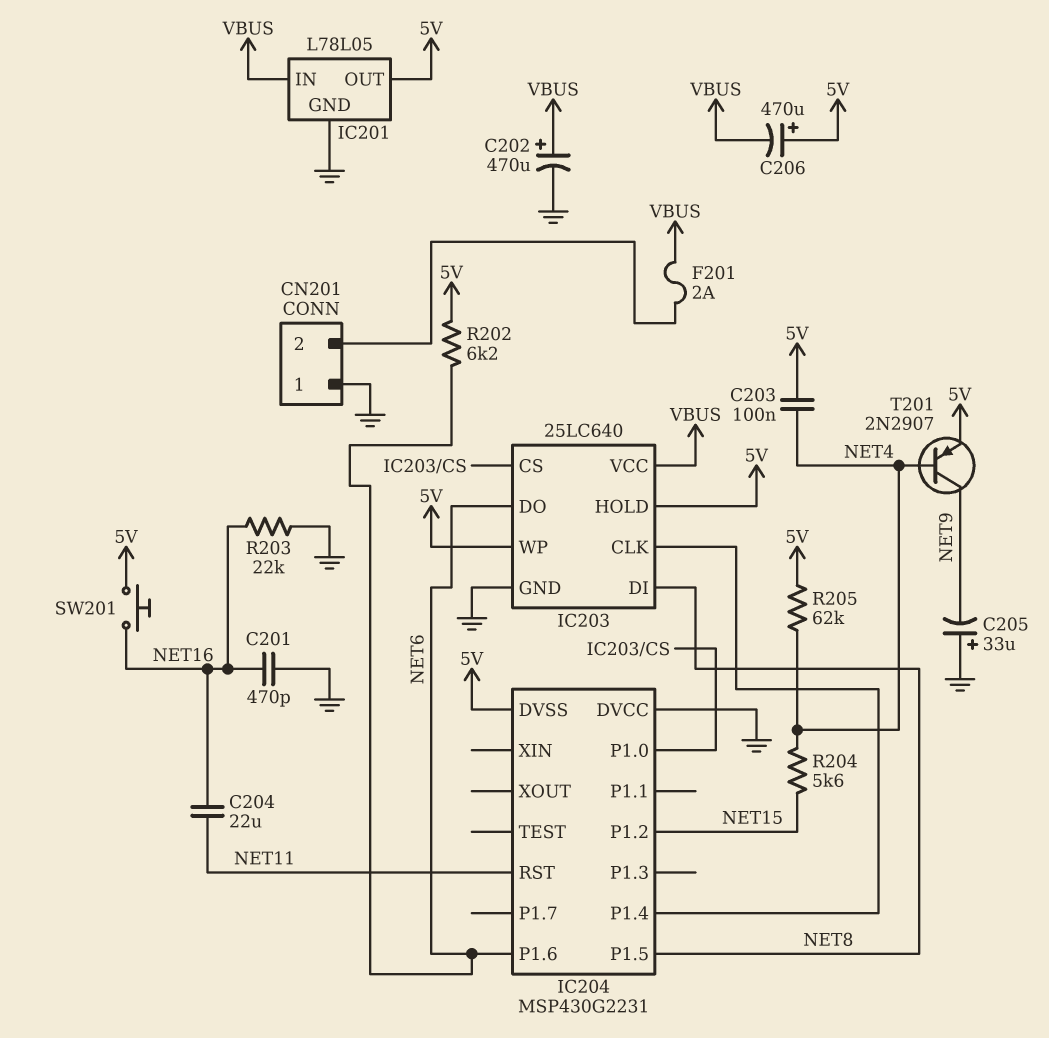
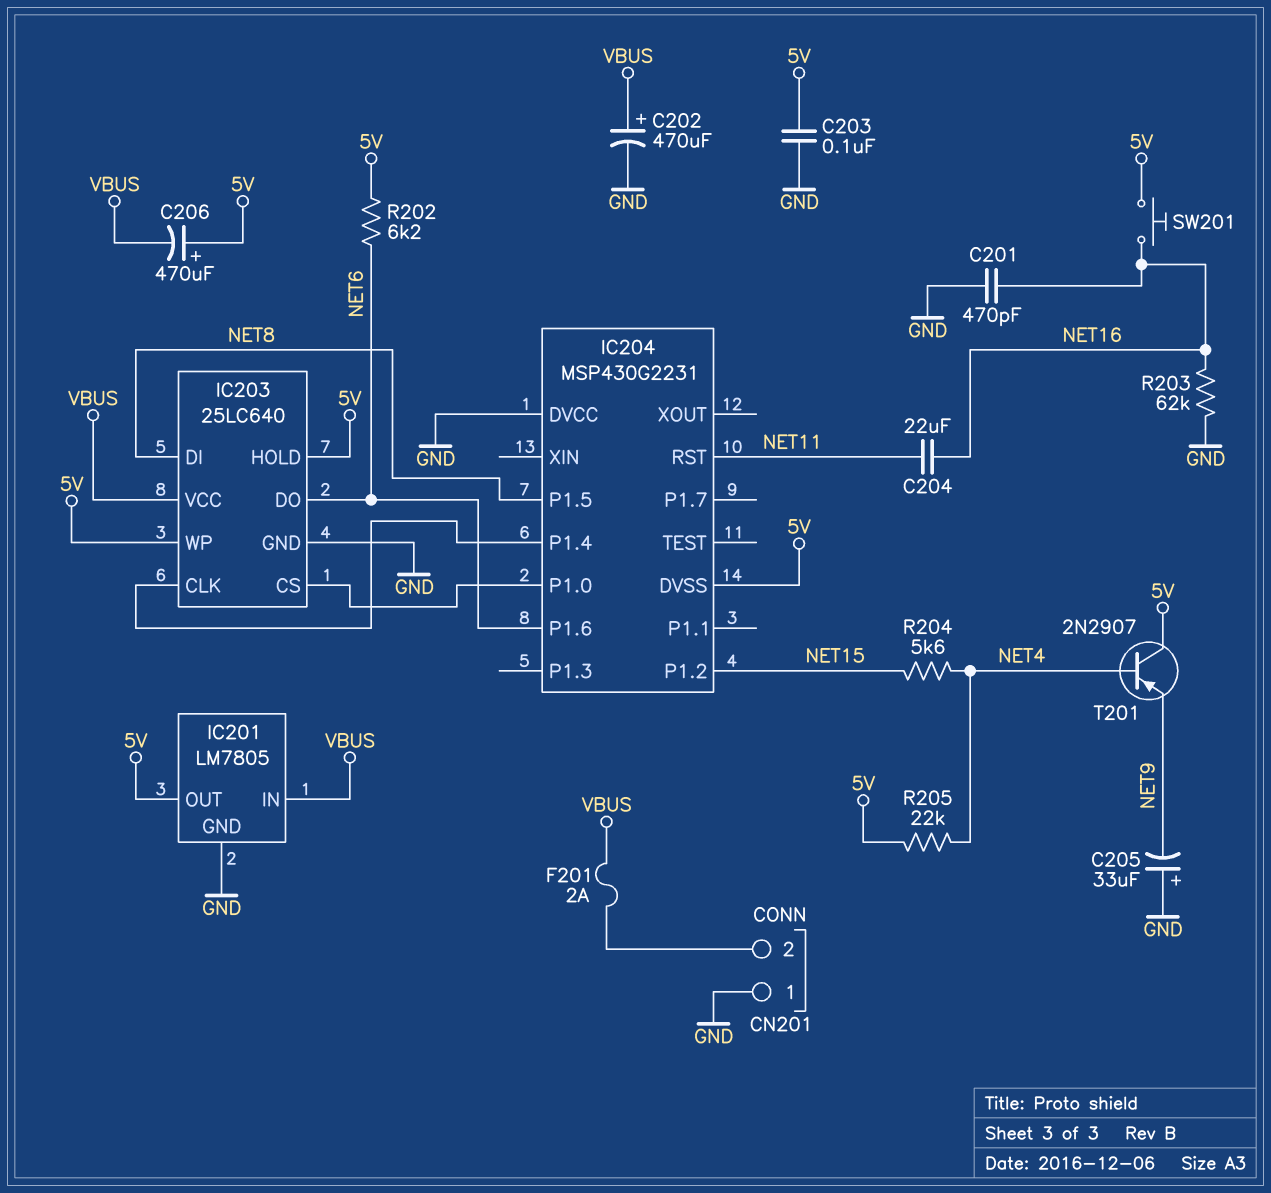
C203: 100nF (5V, NET4) -> 100nF (5V, GND)
IC201: L78L05 -> LM7805
R203: 22k (GND, NET16) -> 62k (GND, NET16)
R205: 62k (5V, NET4) -> 22k (5V, NET4)
T201: PNP 2N2907 (B NET4, C NET9, E 5V) -> PNP 2N2907 (B NET4, C 5V, E NET9)

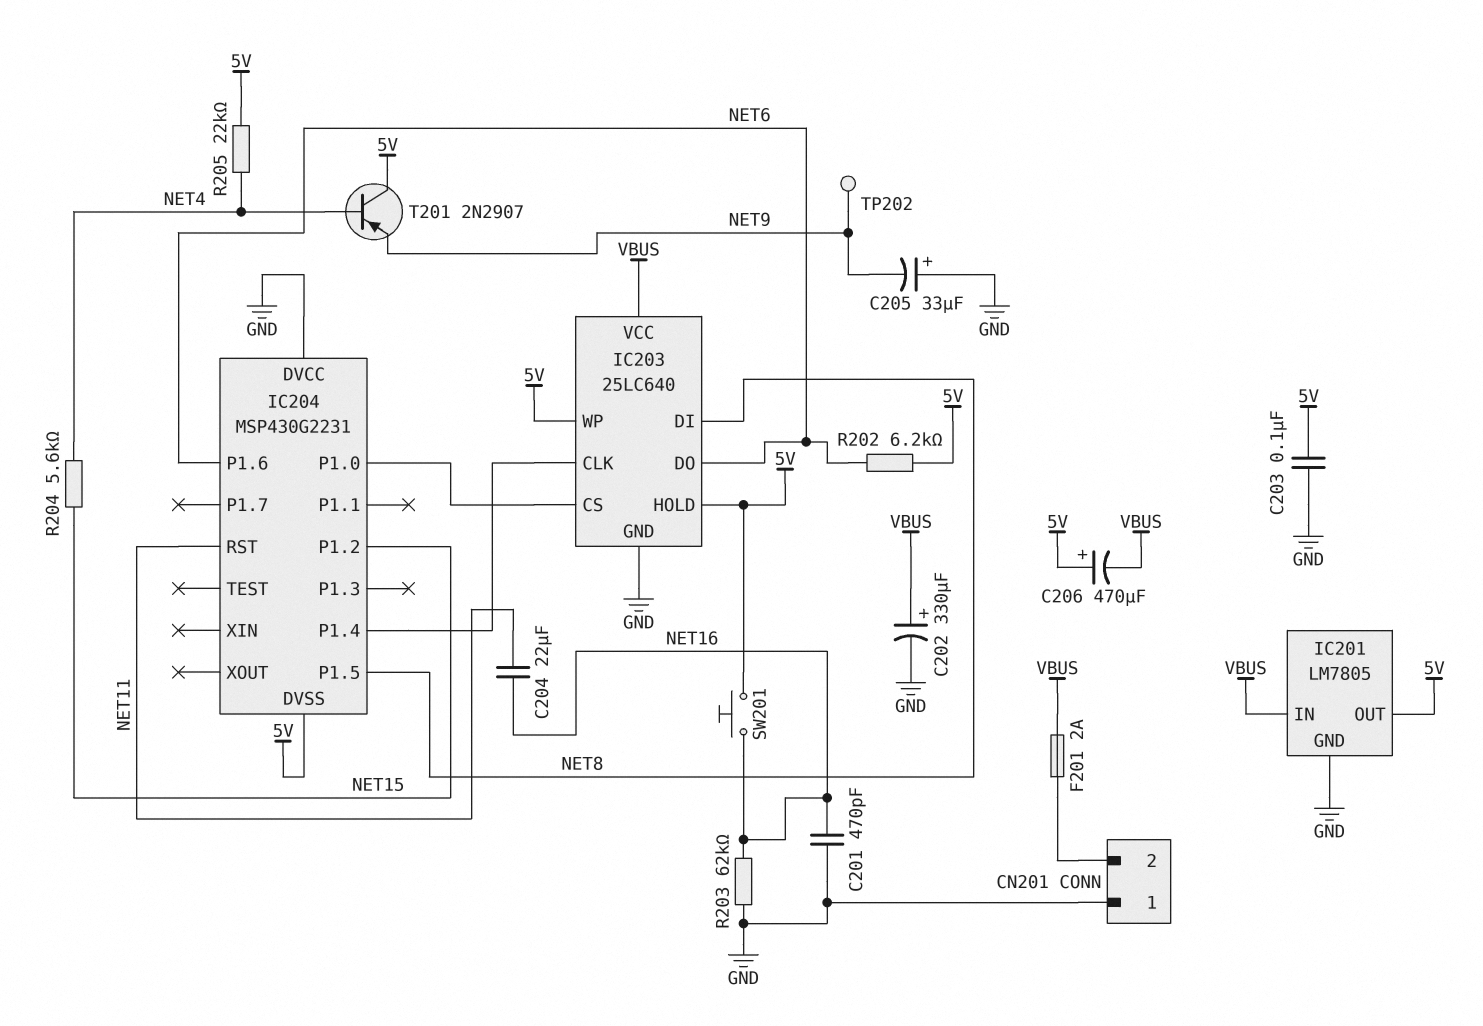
C202: 470uF (plus VBUS, minus GND) -> 330uF (plus VBUS, minus GND)
TP202: none -> test point (NET9)

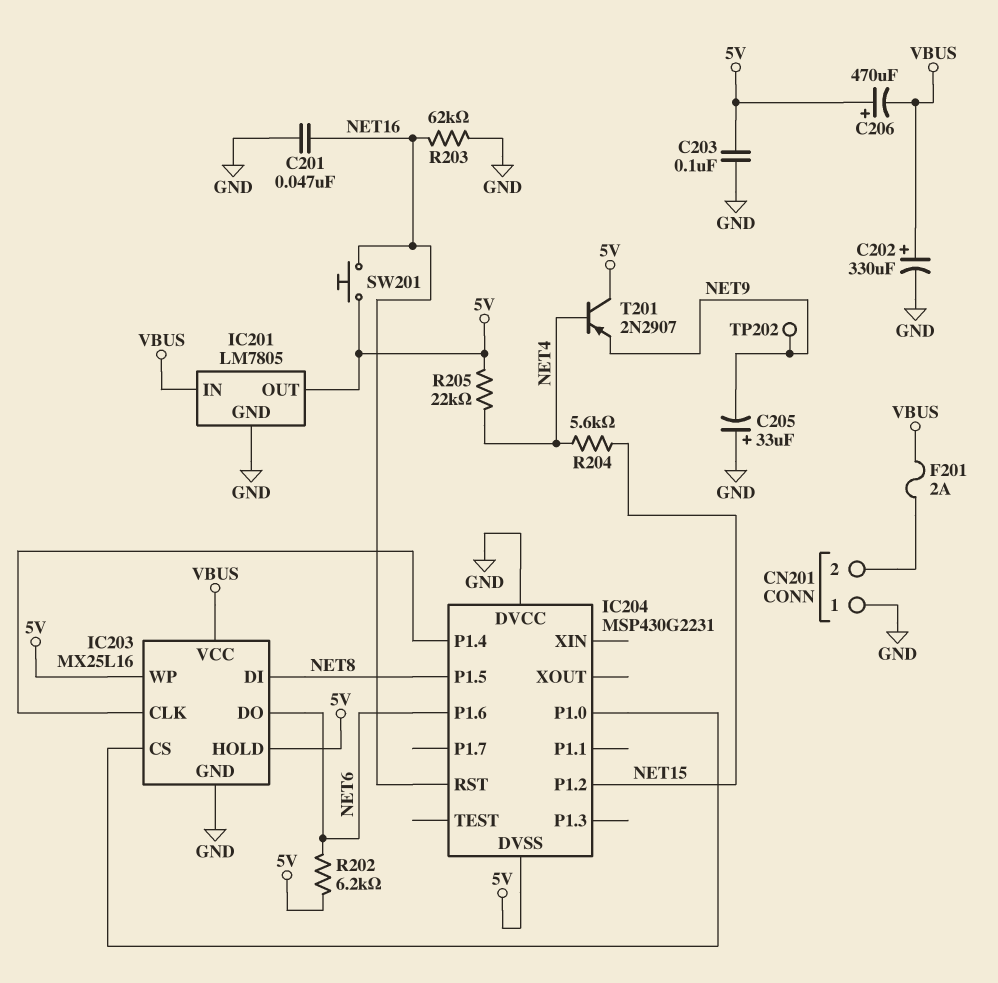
C201: 470pF (GND, NET16) -> 47nF (GND, NET16)
C204: 22uF (NET11, NET16) -> none
IC203: 25LC640 -> MX25L16
IC204 pin RST: NET11 -> NET16

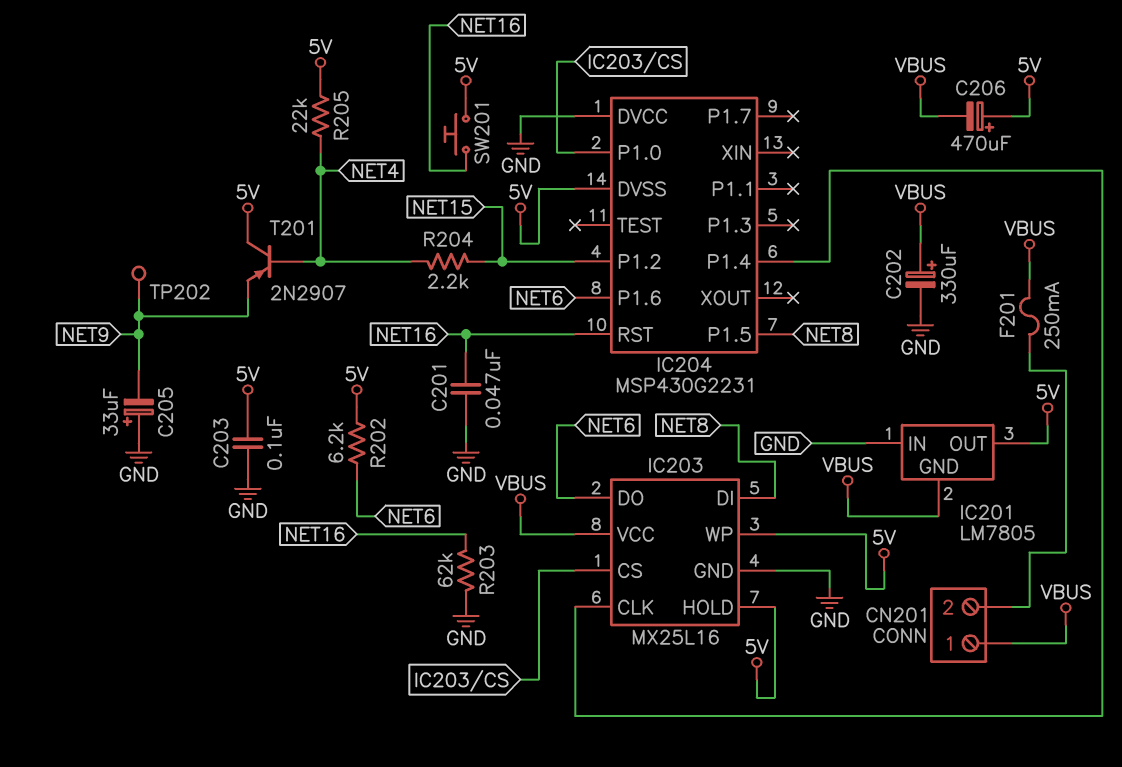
CN201 pin 1: GND -> VBUS
F201: 2A (CN201/2, VBUS) -> 250mA (CN201/2, VBUS)
IC201 pin GND: GND -> VBUS
IC201 pin IN: VBUS -> GND
R204: 5.6k (NET4, NET15) -> 2.2k (NET4, NET15)

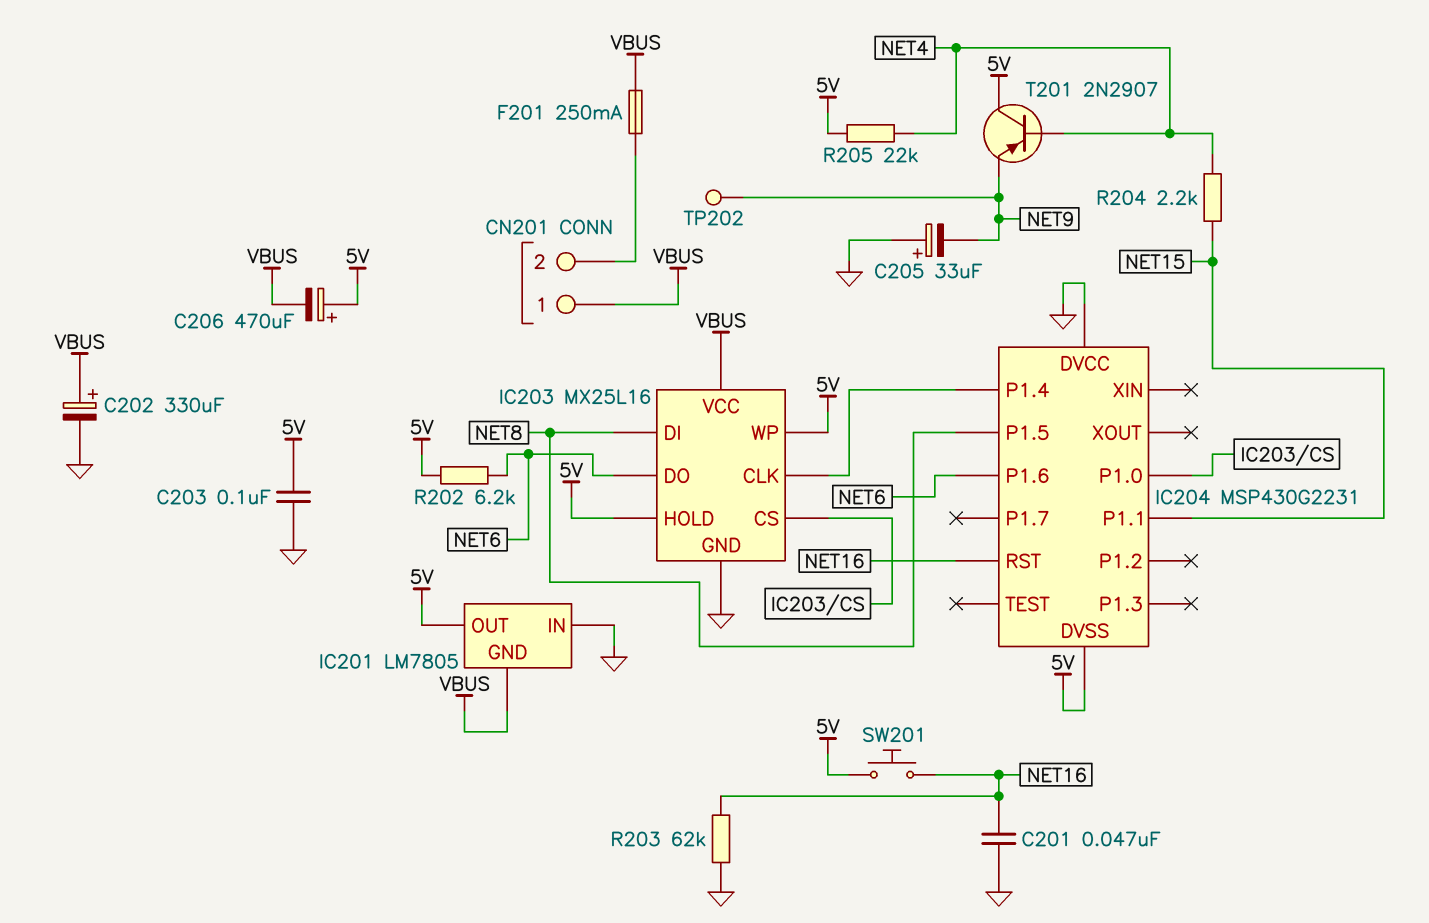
IC204 pin P1.1: none -> NET15
IC204 pin P1.2: NET15 -> none

